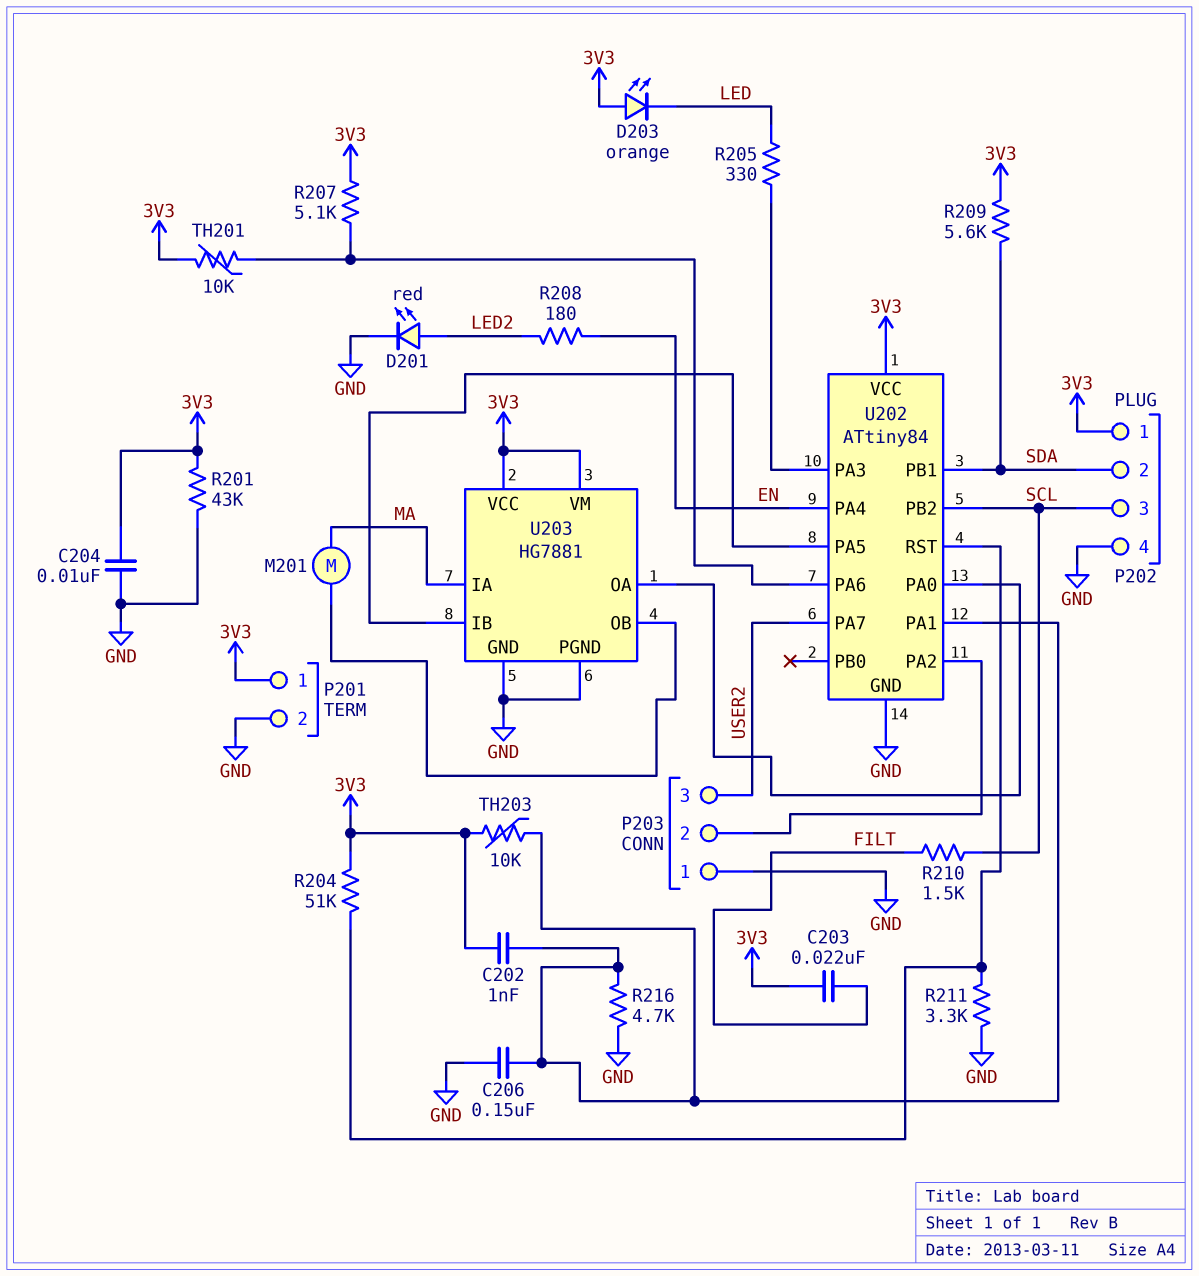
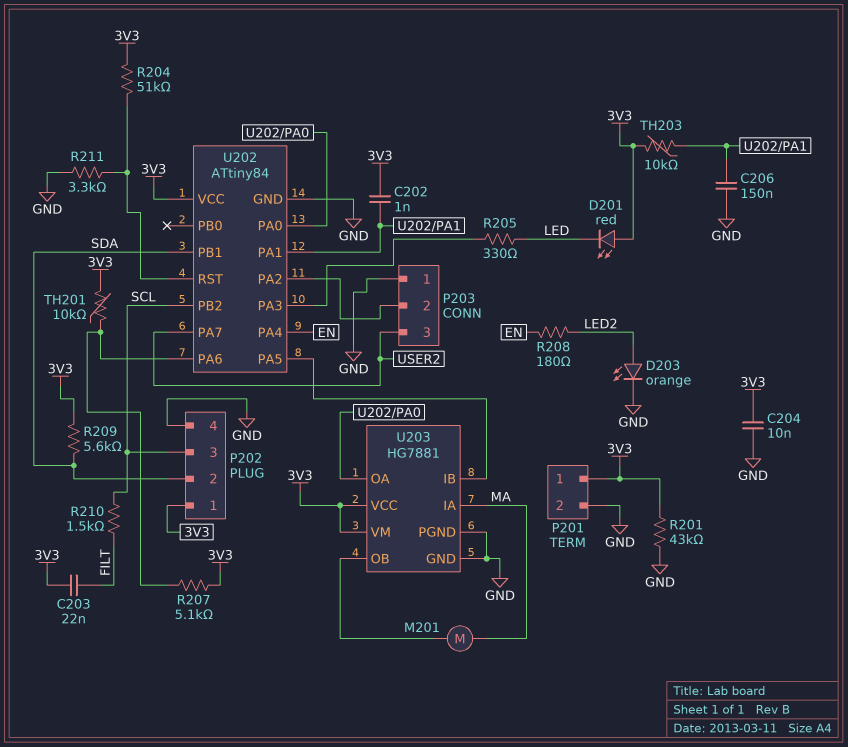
D201: LED red (A LED2, K GND) -> LED red (A 3V3, K LED)
D203: LED orange (A 3V3, K LED) -> LED orange (A LED2, K GND)
R216: 4.7k (GND, U202/PA1) -> none

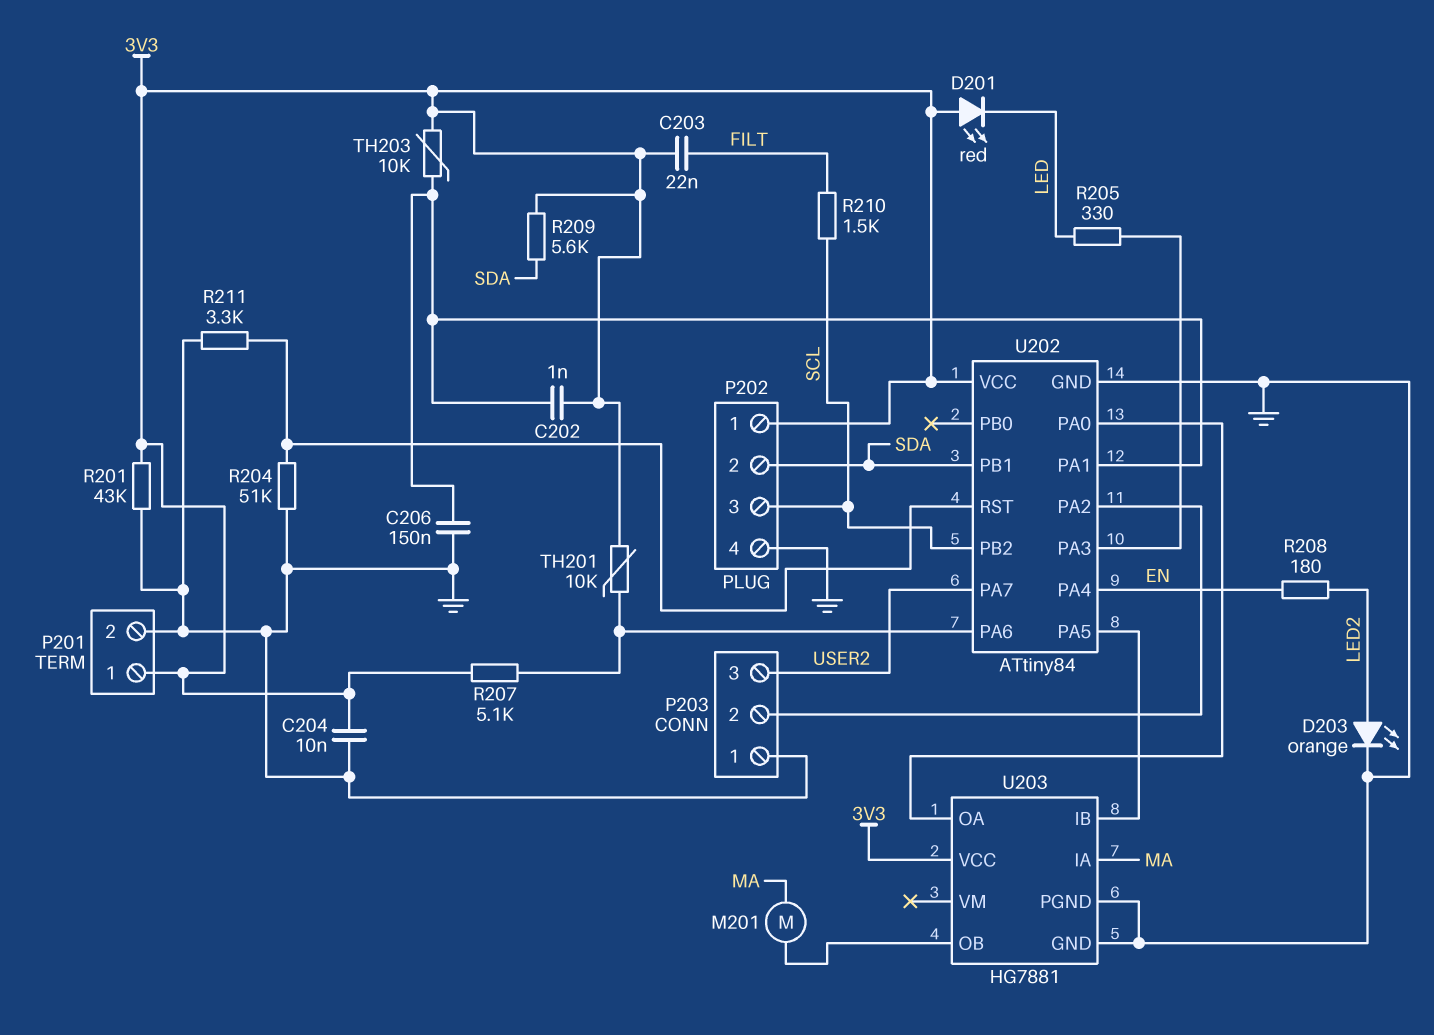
R204: 51k (3V3, U202/RST) -> 51k (GND, U202/RST)
U203 pin VM: 3V3 -> none

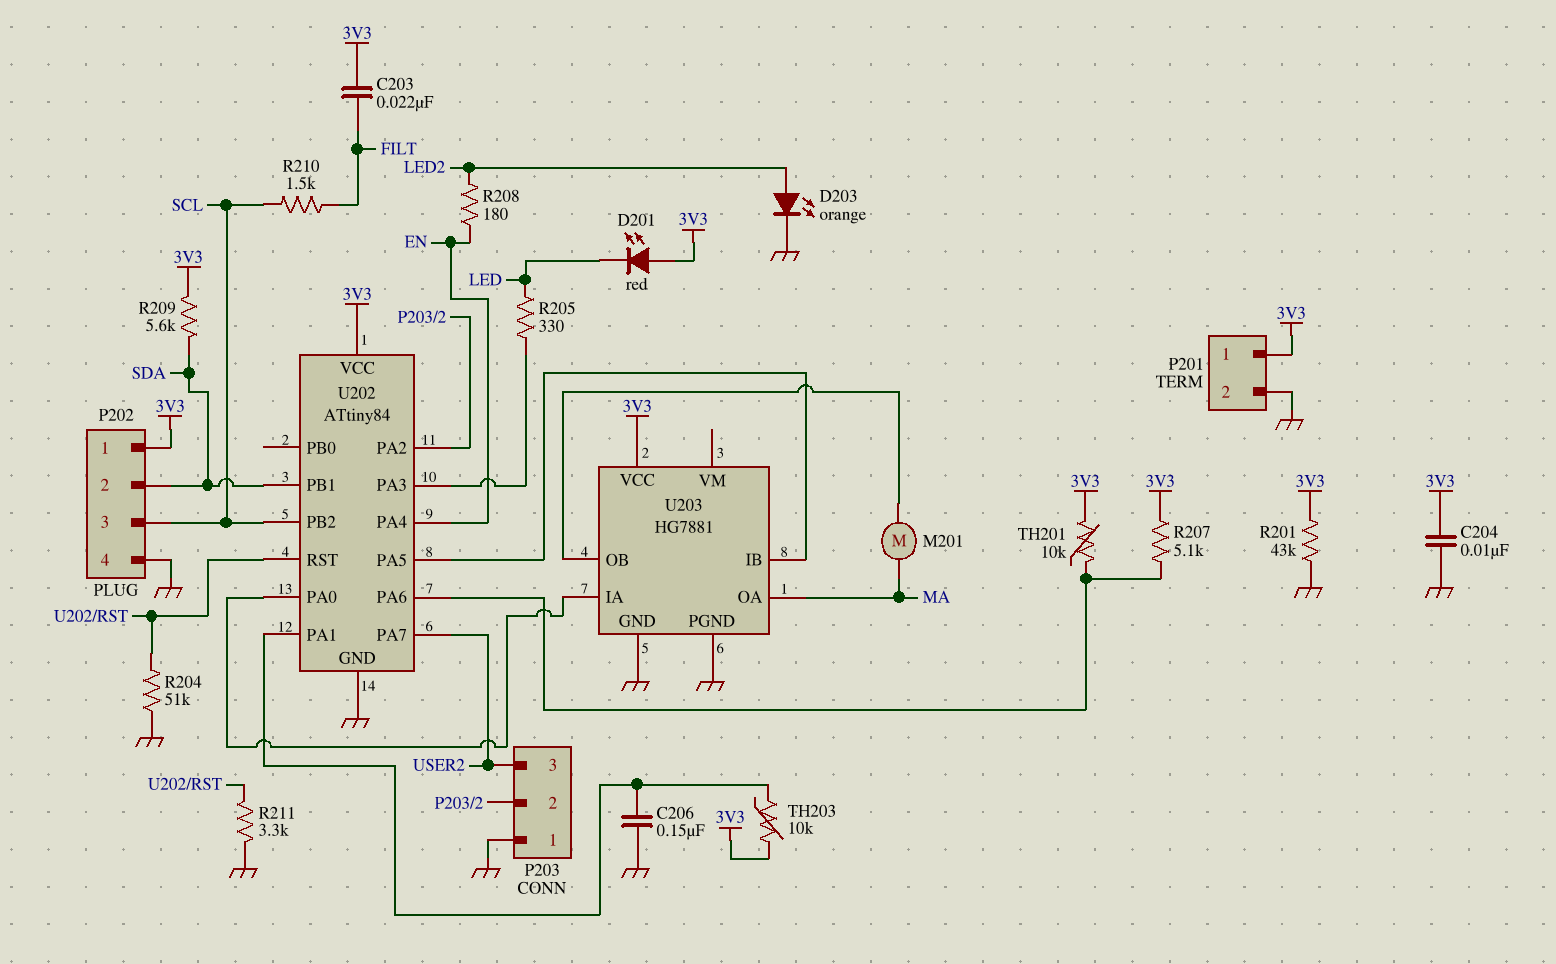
C202: 1nF (3V3, U202/PA1) -> none
U203 pin IA: MA -> U202/PA0
U203 pin OA: U202/PA0 -> MA

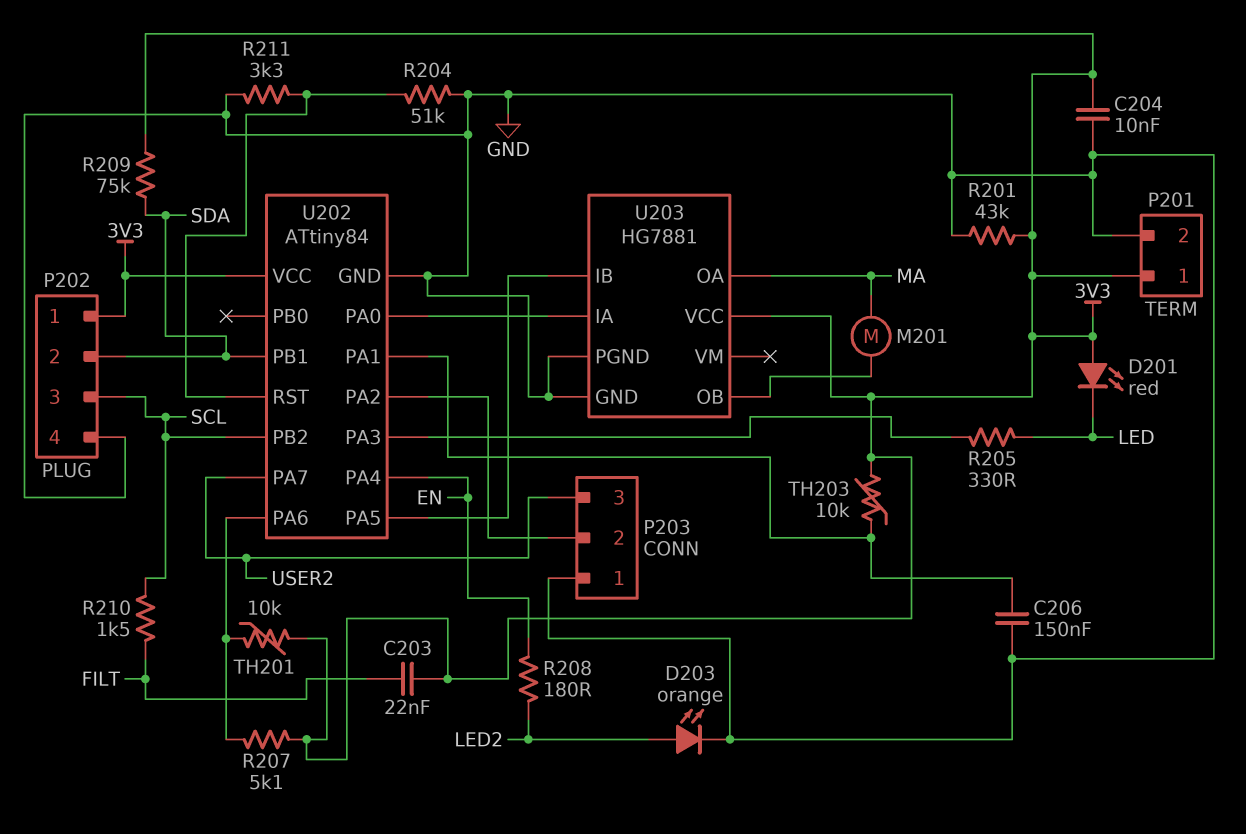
R209: 5.6k (3V3, SDA) -> 75k (3V3, SDA)

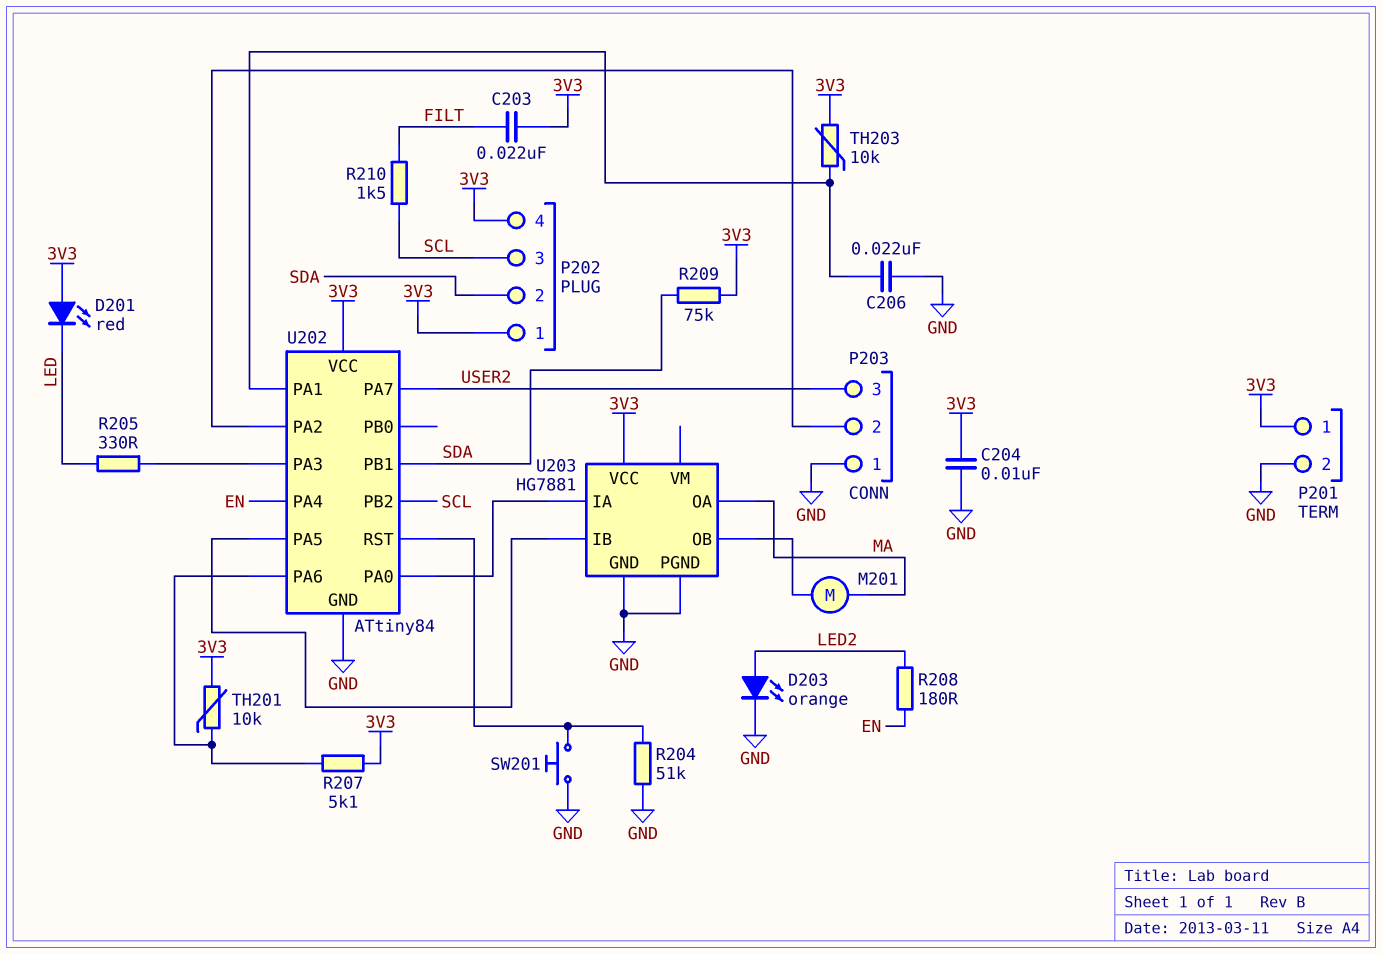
C206: 150nF (GND, U202/PA1) -> 22nF (GND, U202/PA1)
P202 pin 4: GND -> 3V3
R201: 43k (3V3, GND) -> none
R211: 3.3k (GND, U202/RST) -> none
SW201: none -> button (GND, U202/RST)

